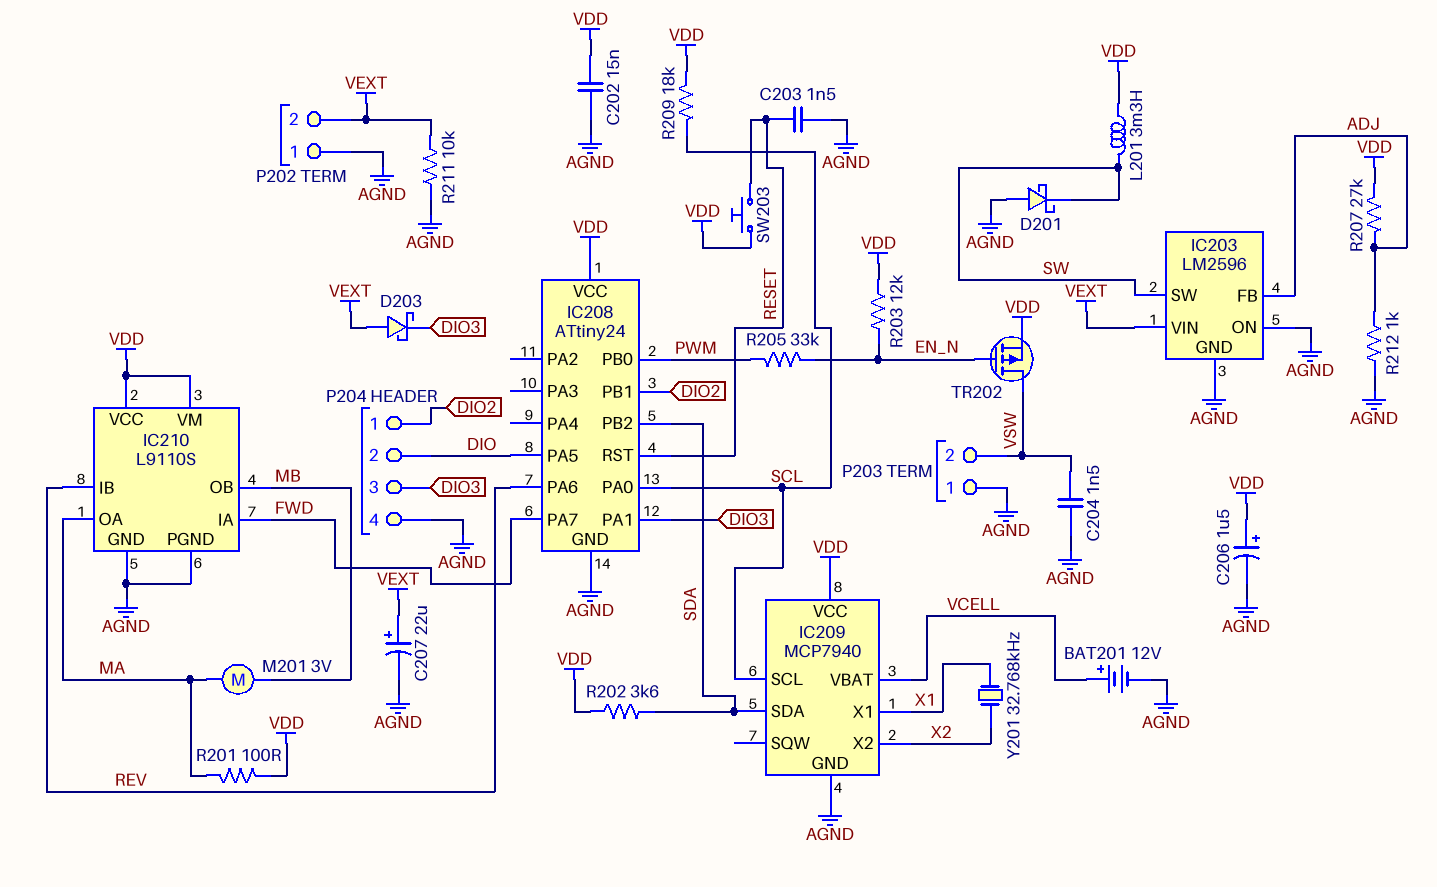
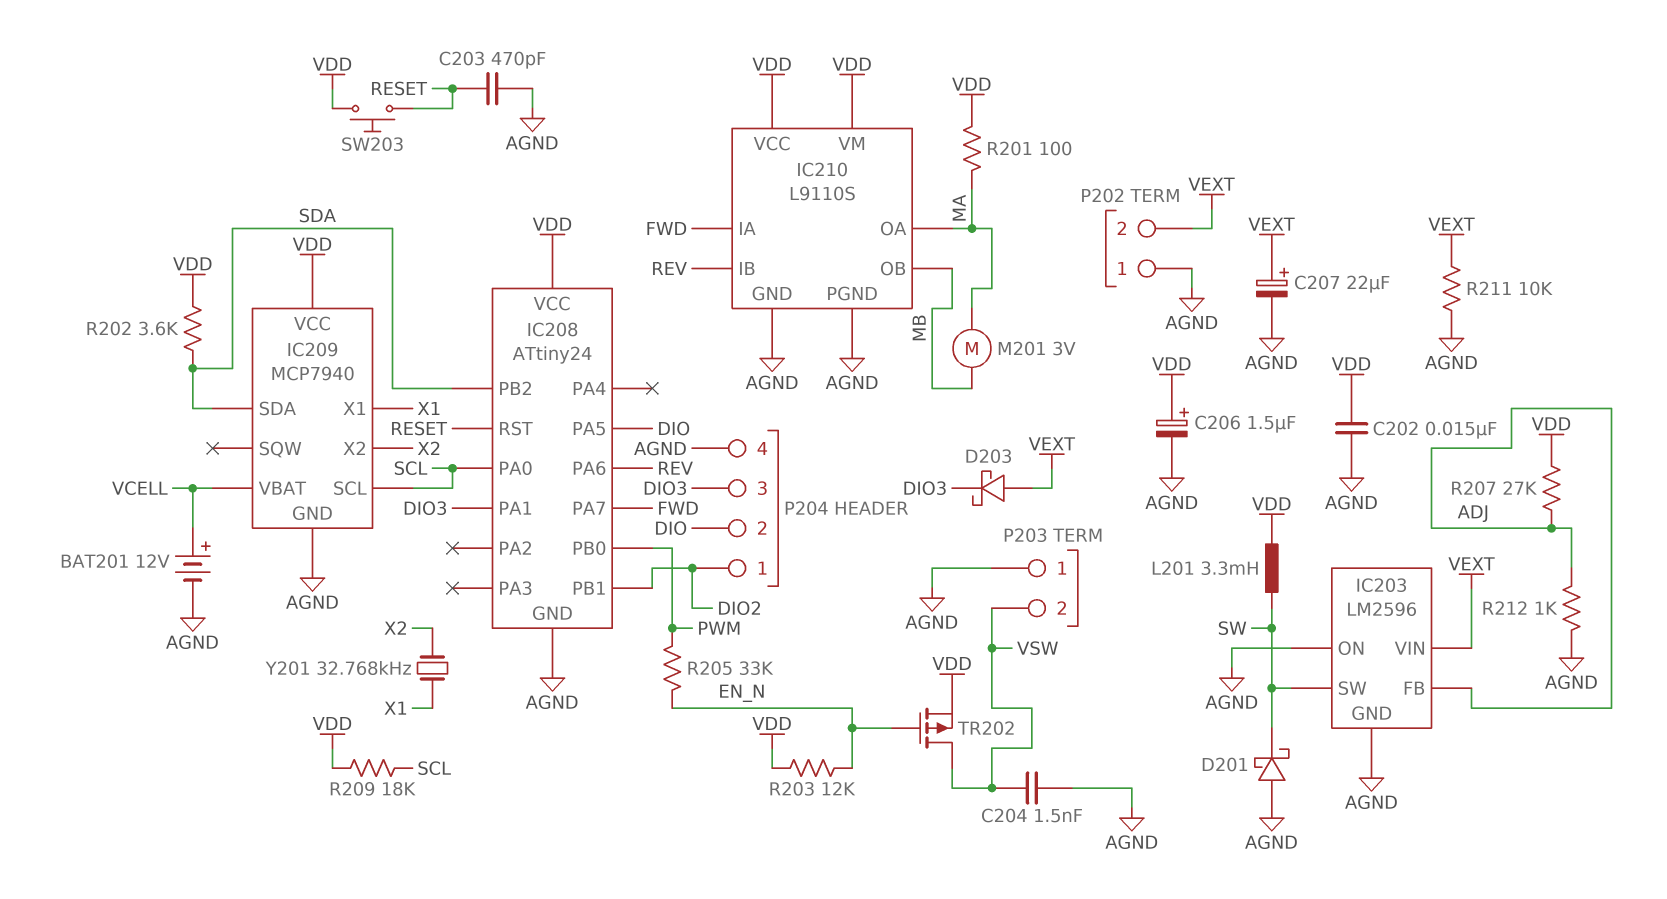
C203: 1.5nF (AGND, RESET) -> 470pF (AGND, RESET)

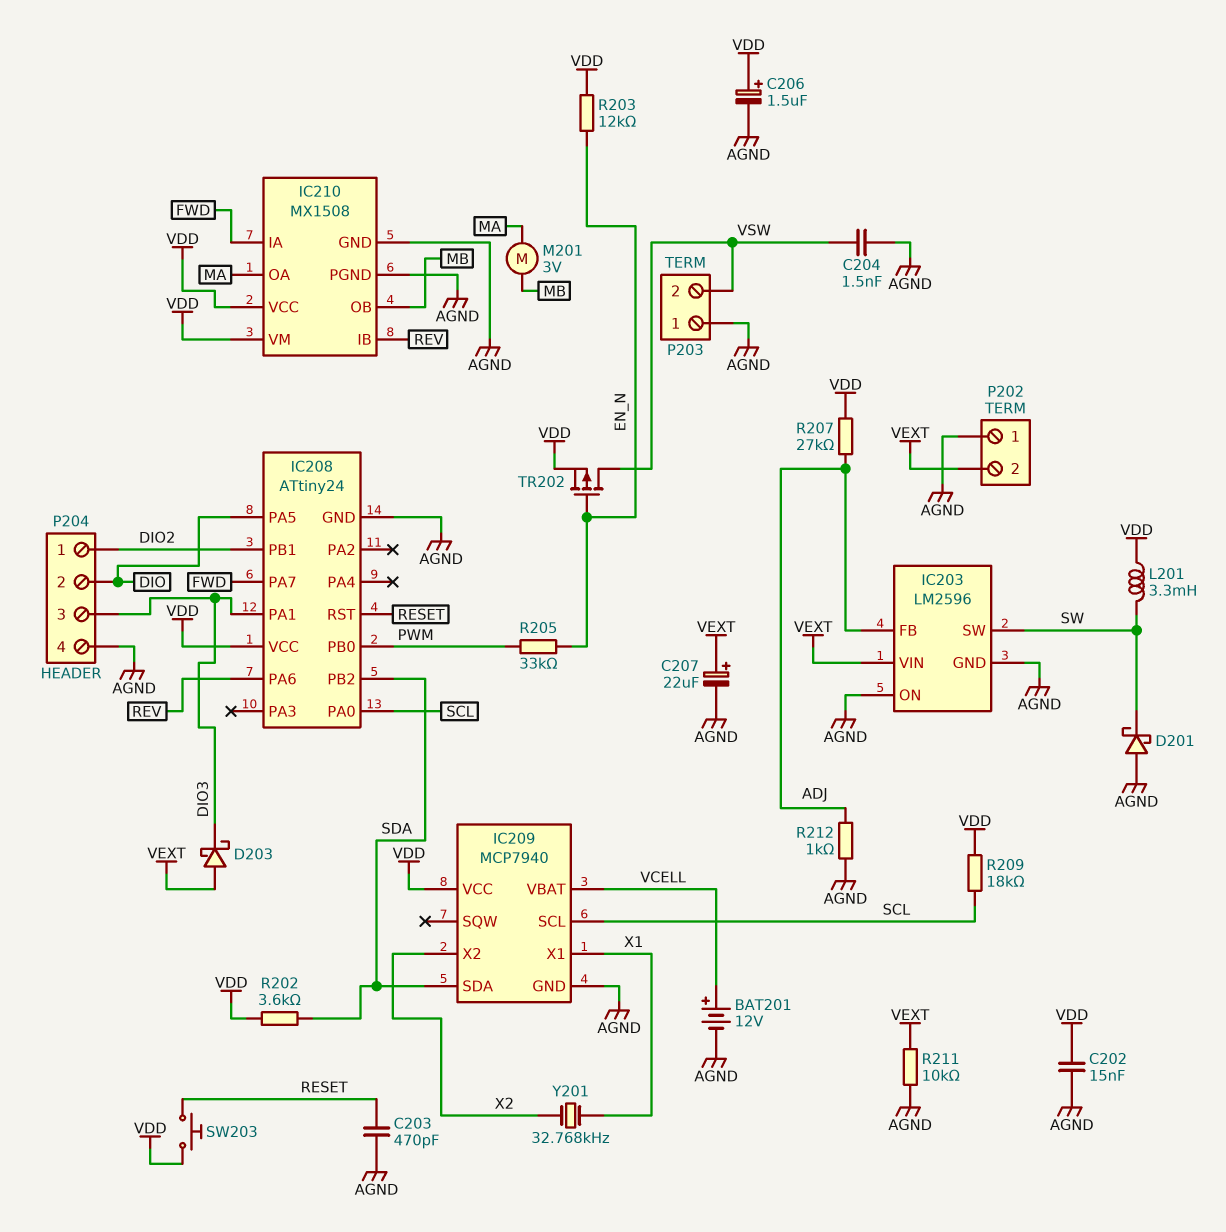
IC210: L9110S -> MX1508
R201: 100 (MA, VDD) -> none

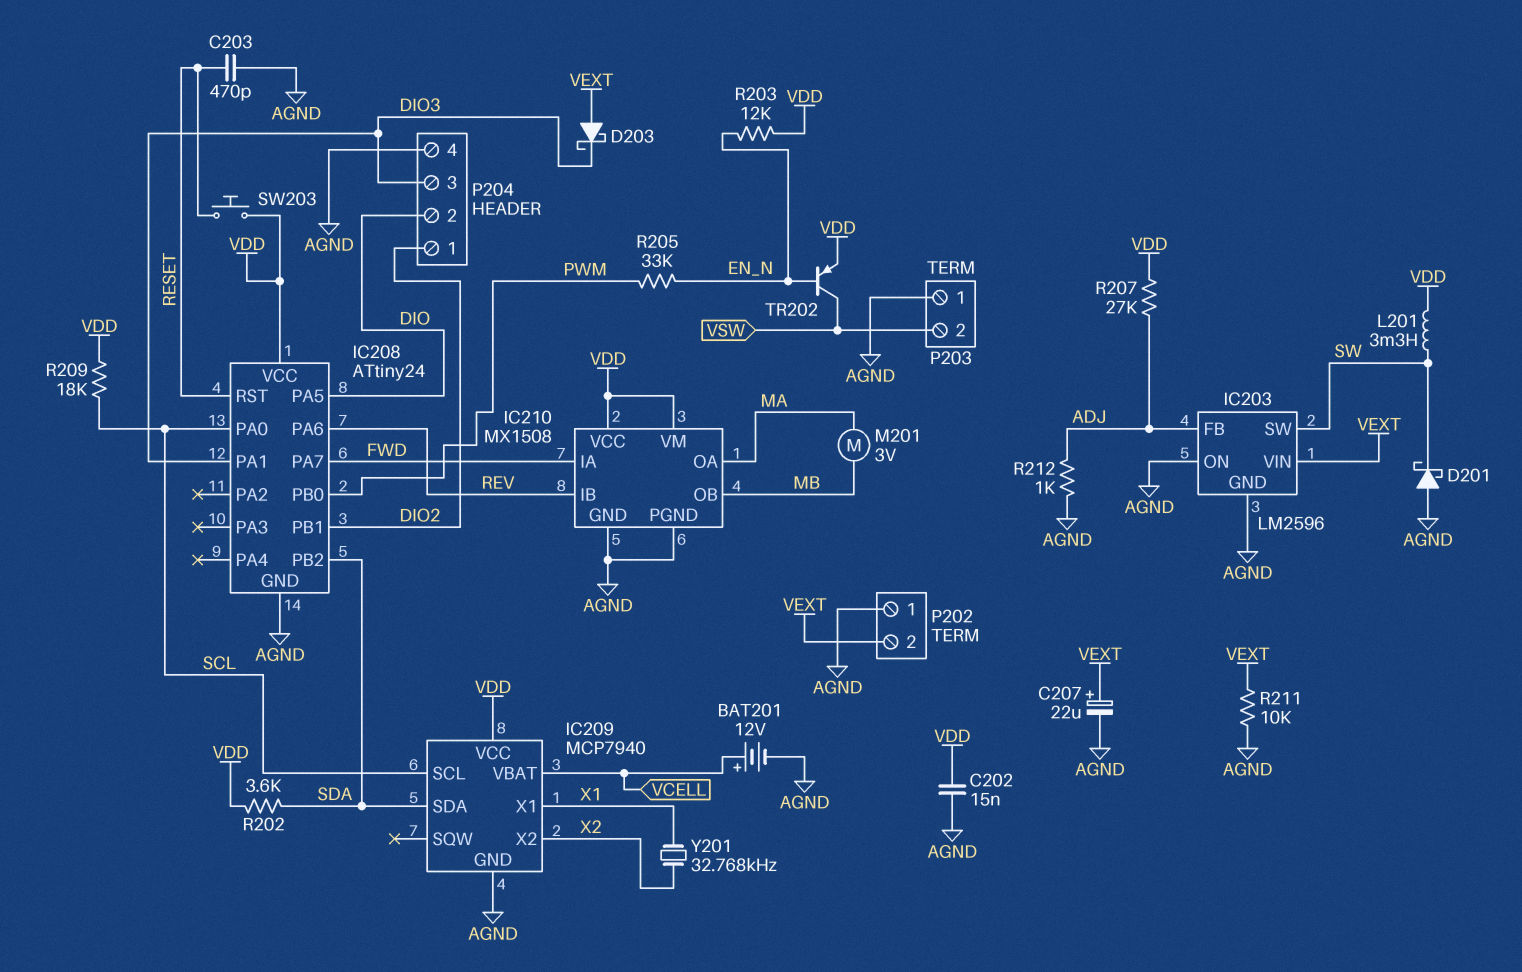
C204: 1.5nF (AGND, VSW) -> none
C206: 1.5uF (plus VDD, minus AGND) -> none
TR202: PMOS (G EN_N, D VSW, S VDD) -> PNP (B EN_N, C VSW, E VDD)

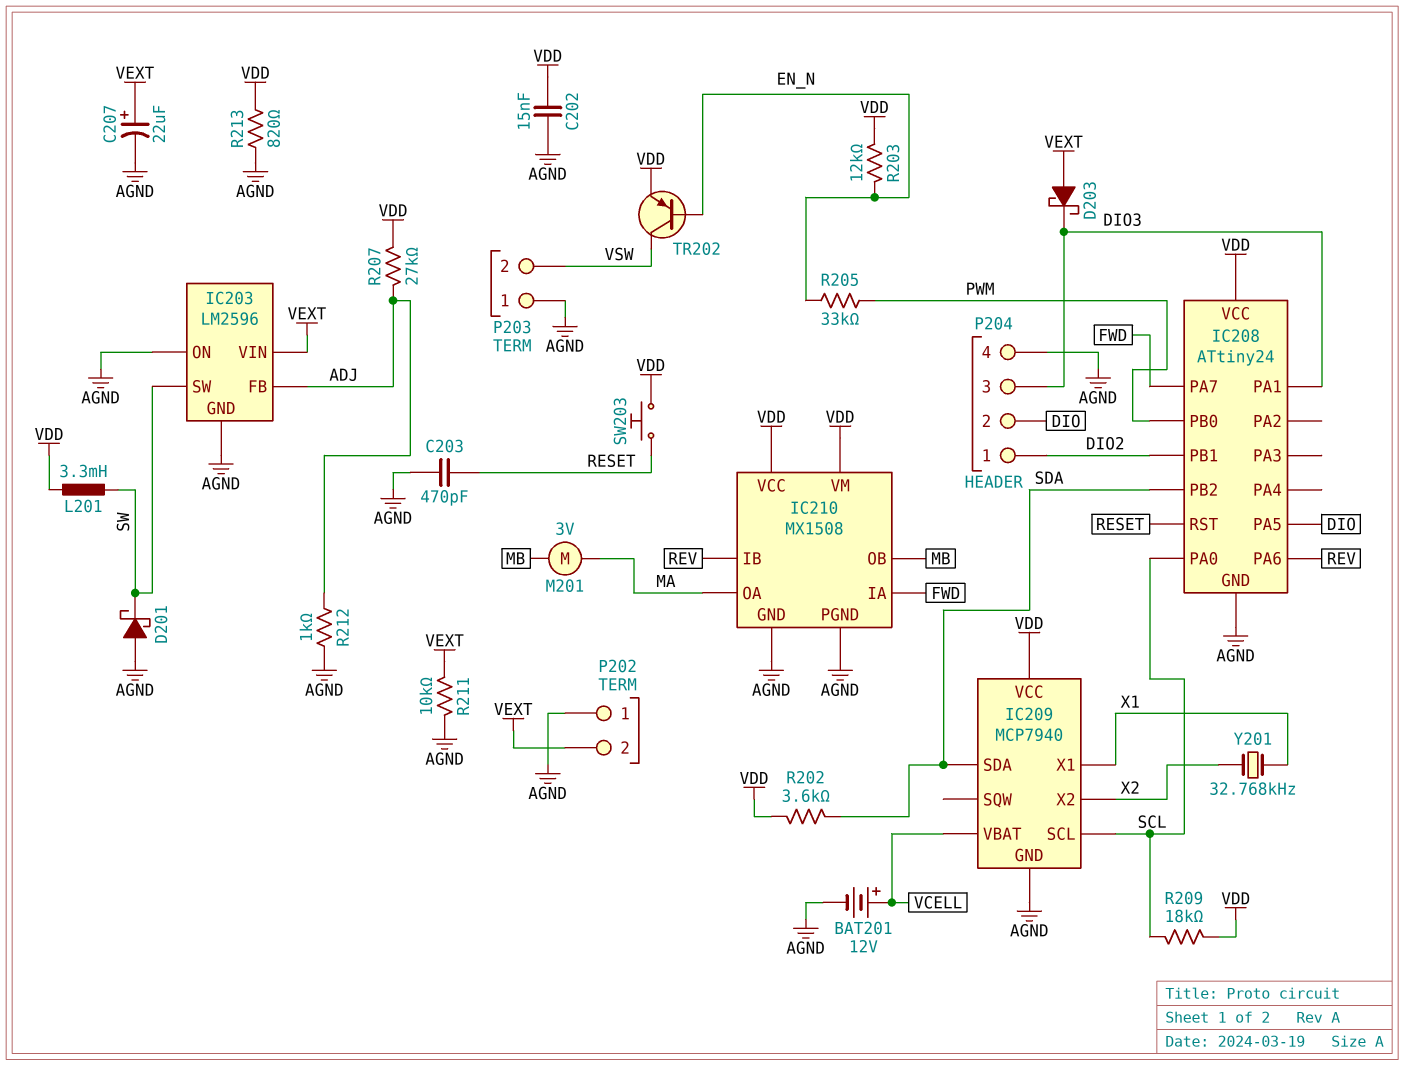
R213: none -> 820 (AGND, VDD)

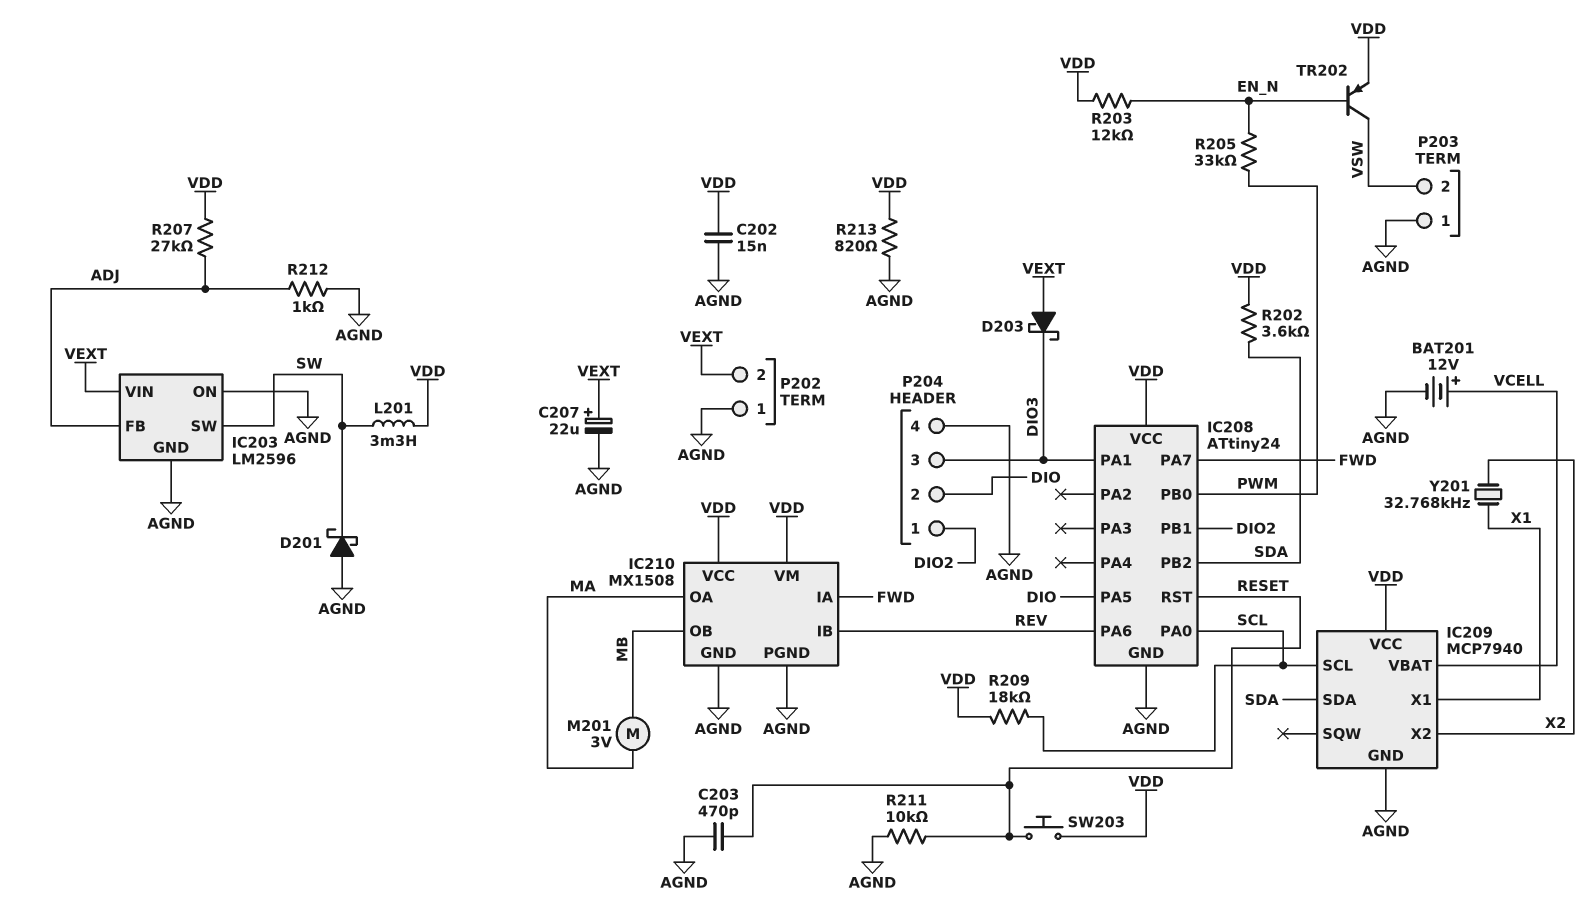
R211: 10k (AGND, VEXT) -> 10k (AGND, RESET)

